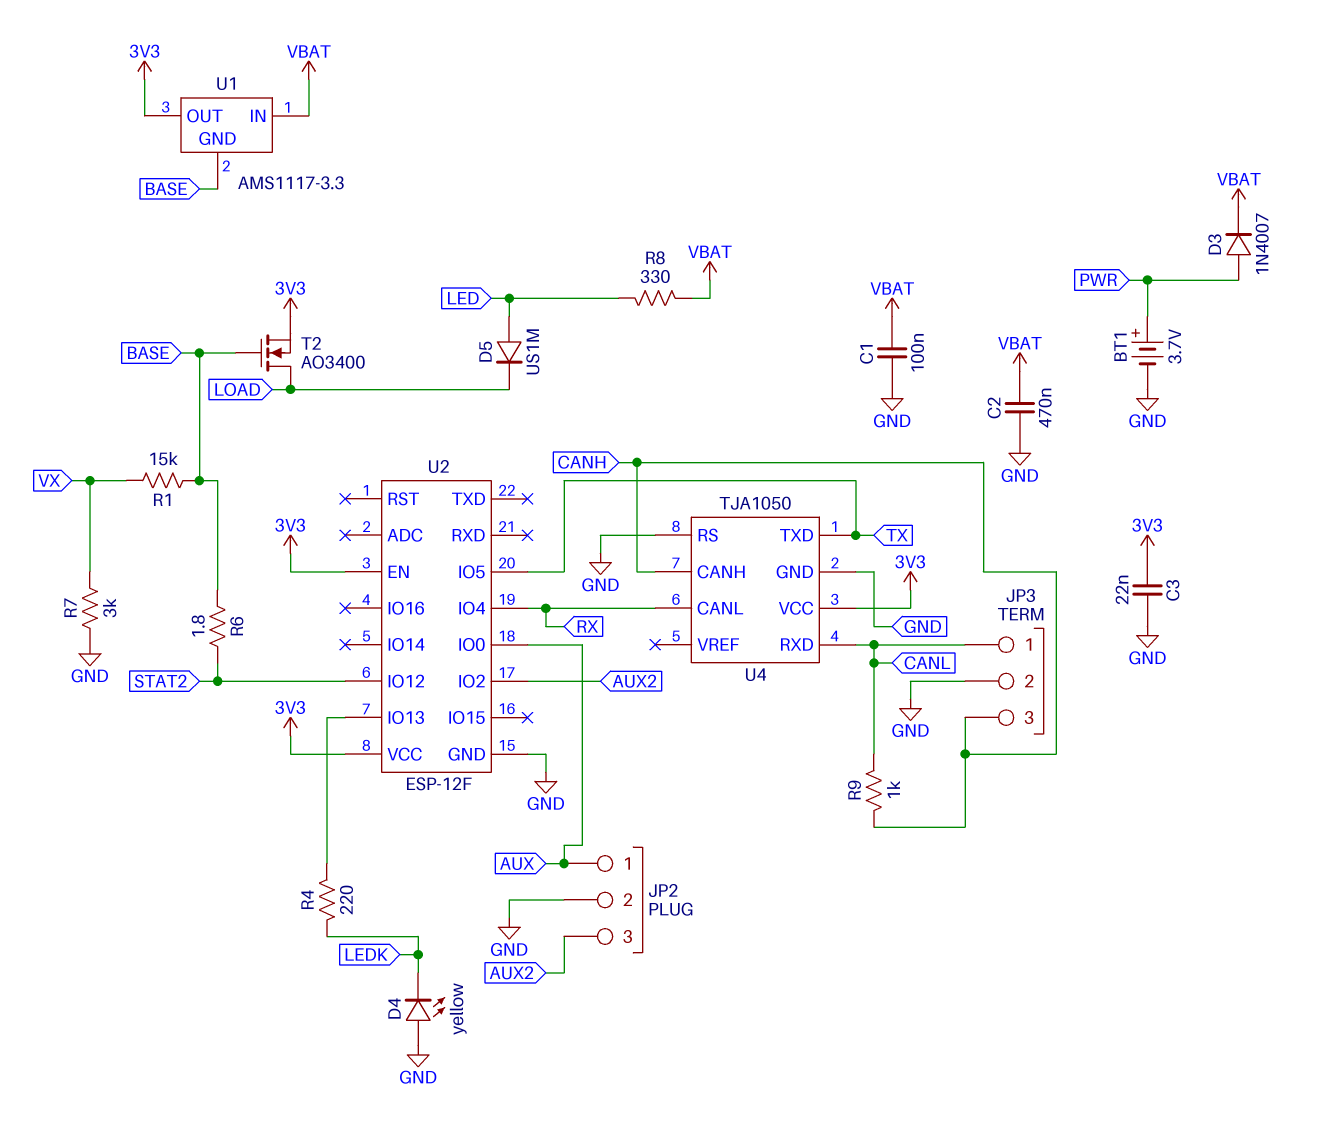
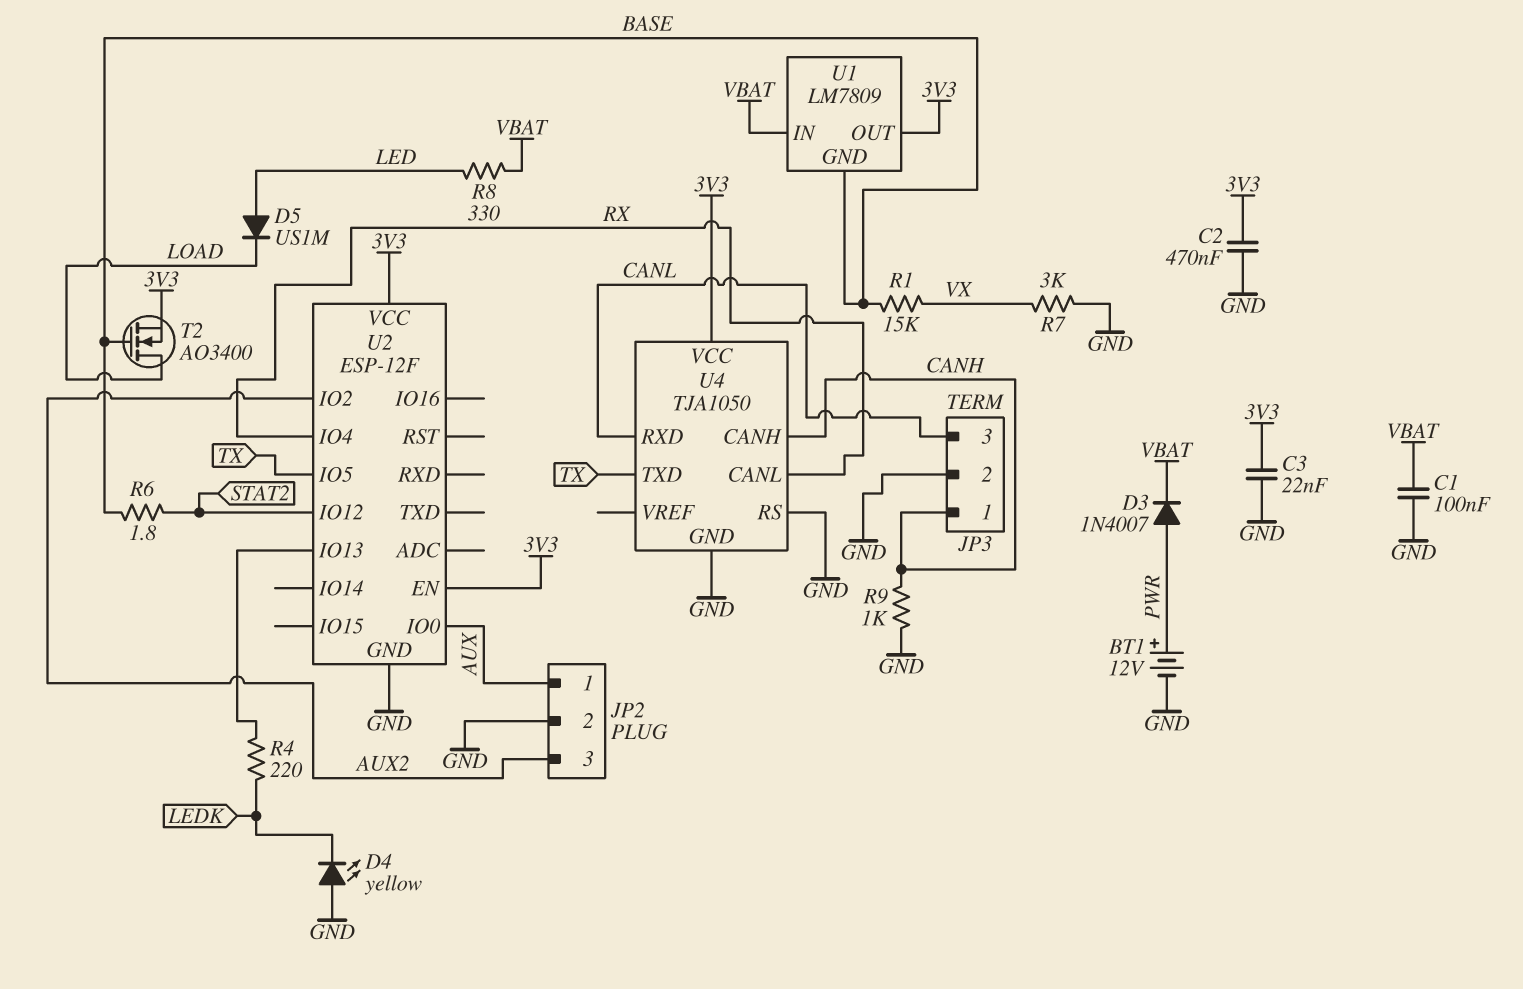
BT1: 3.7V (plus PWR, minus GND) -> 12V (plus PWR, minus GND)
C2: 470nF (GND, VBAT) -> 470nF (3V3, GND)
JP3 pin 1: CANL -> CANH
JP3 pin 3: CANH -> CANL
R9: 1k (CANH, CANL) -> 1k (CANH, GND)
U1: AMS1117-3.3 -> LM7809

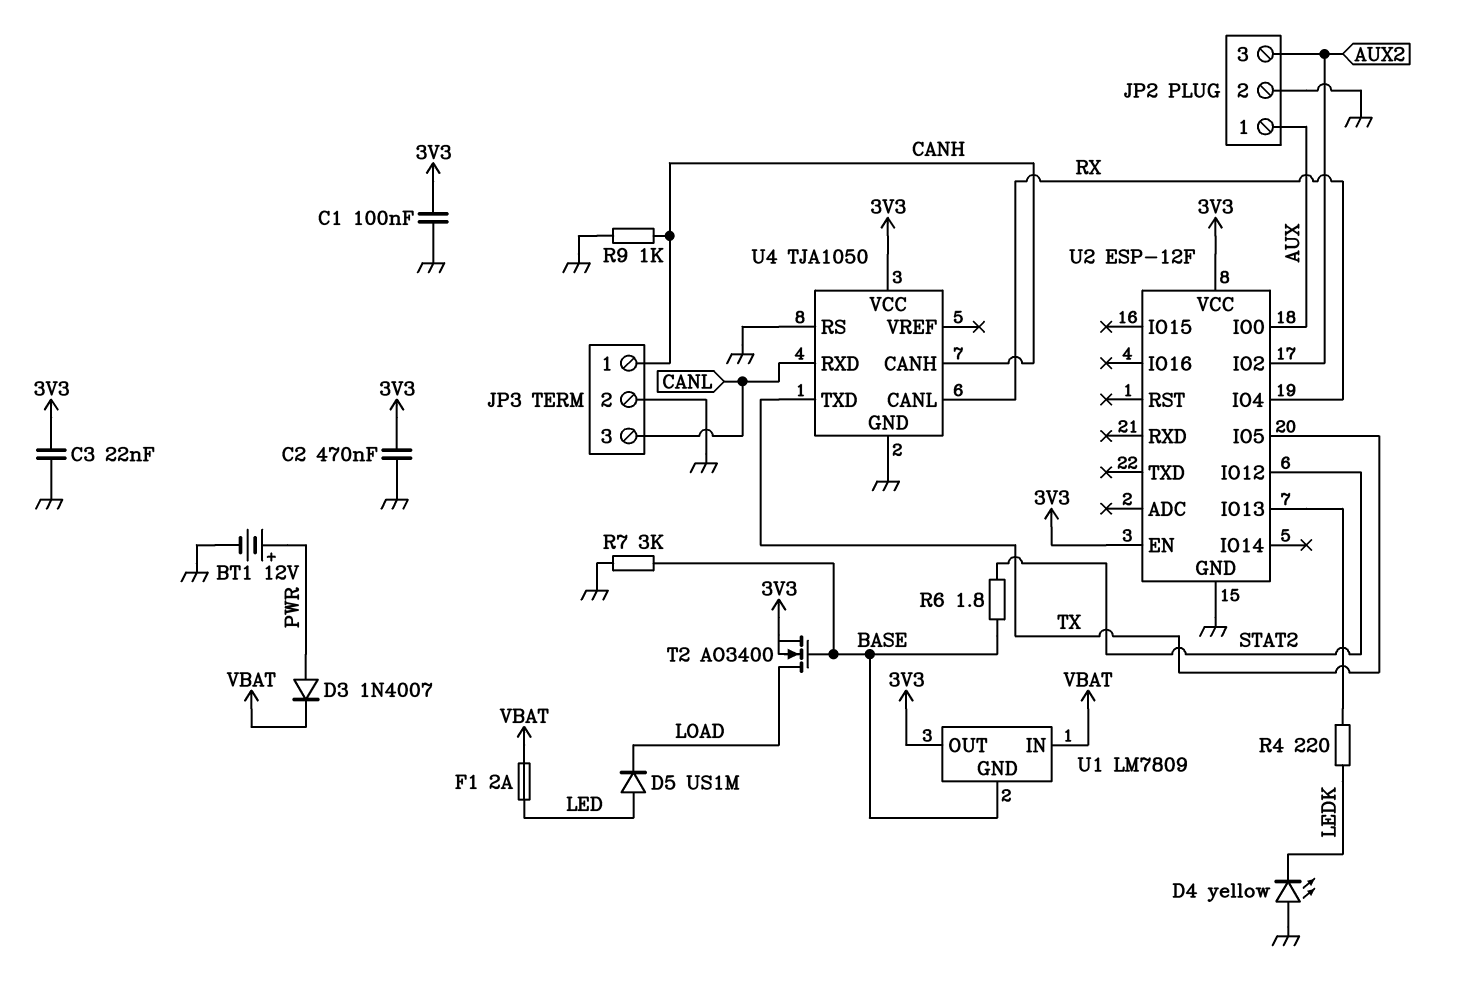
C1: 100nF (GND, VBAT) -> 100nF (3V3, GND)
F1: none -> 2A (LED, VBAT)
R1: 15k (BASE, VX) -> none
R7: 3k (GND, VX) -> 3k (BASE, GND)
R8: 330 (LED, VBAT) -> none

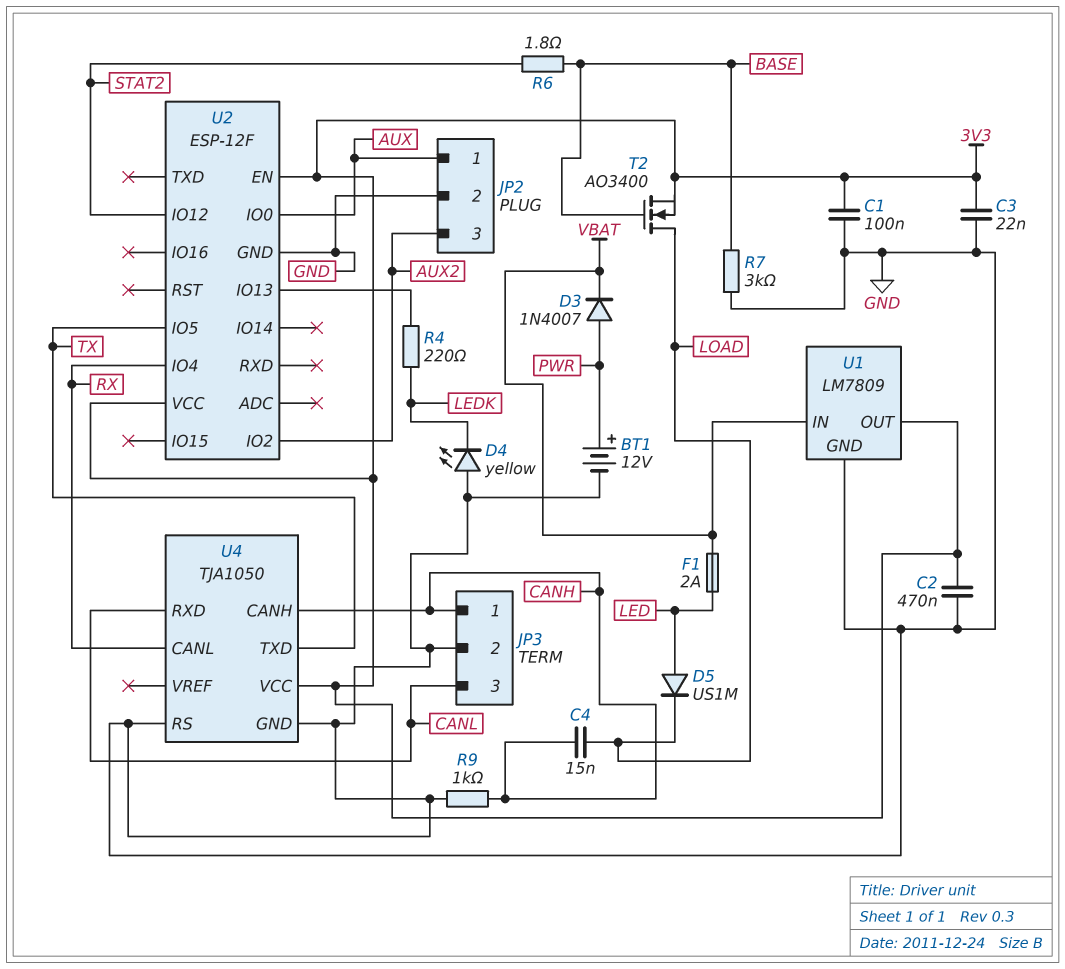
C4: none -> 15nF (CANH, LOAD)
U1 pin GND: BASE -> GND

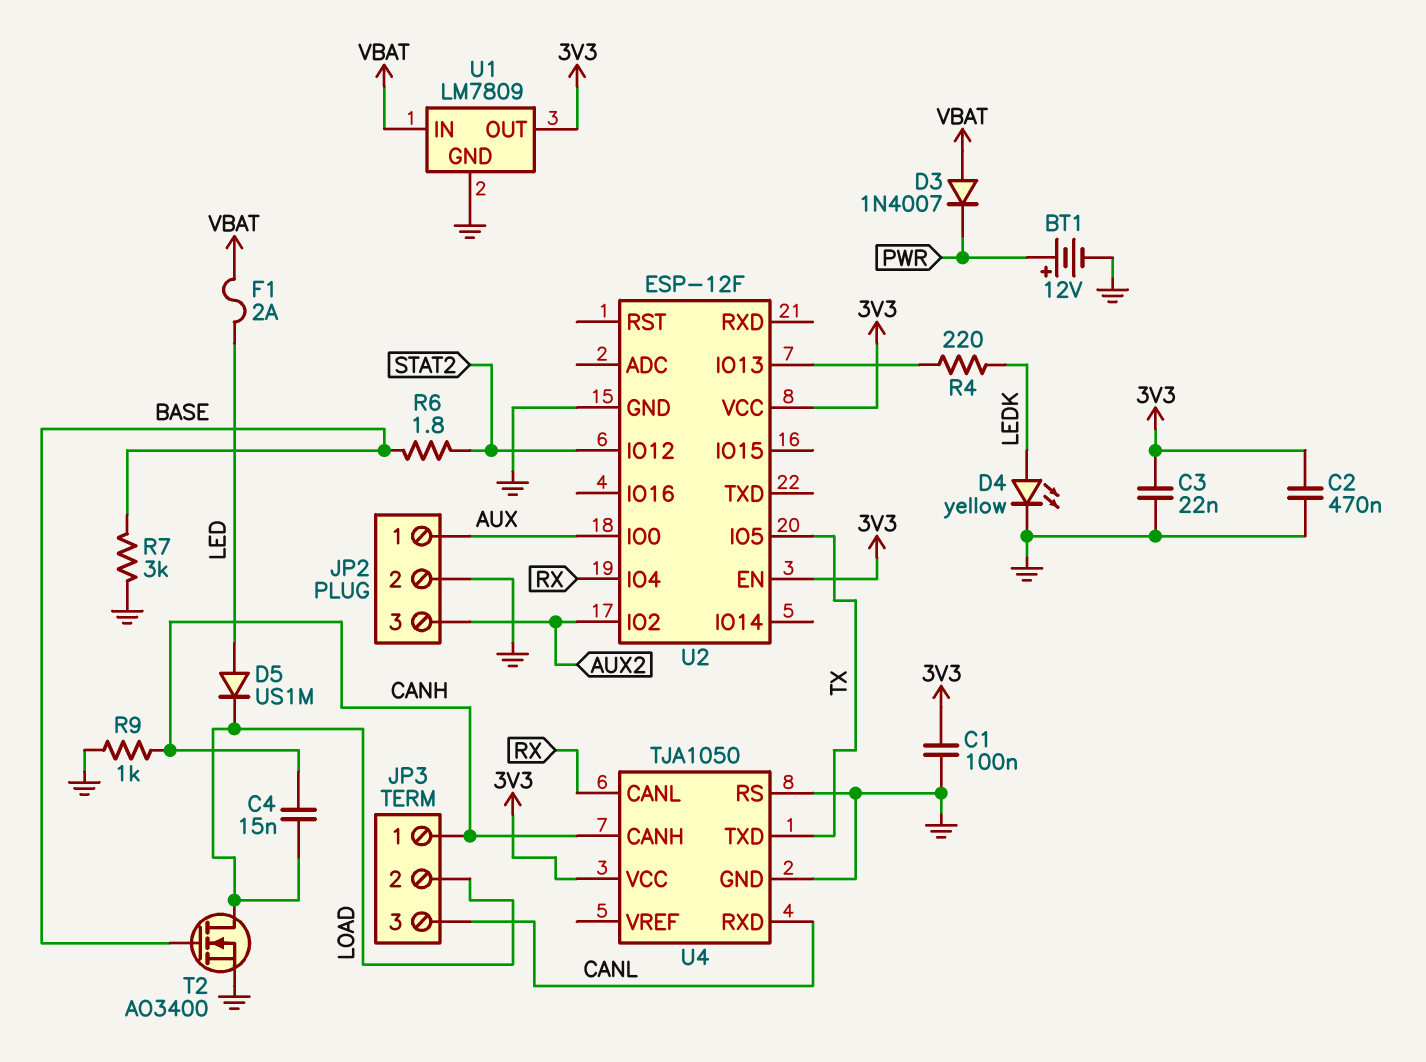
D3: diode 1N4007 (A PWR, K VBAT) -> diode 1N4007 (A VBAT, K PWR)
D4: LED yellow (A GND, K LEDK) -> LED yellow (A LEDK, K GND)
JP3 pin 2: GND -> LOAD
T2: NMOS AO3400 (G BASE, D LOAD, S 3V3) -> NMOS AO3400 (G BASE, D LOAD, S GND)

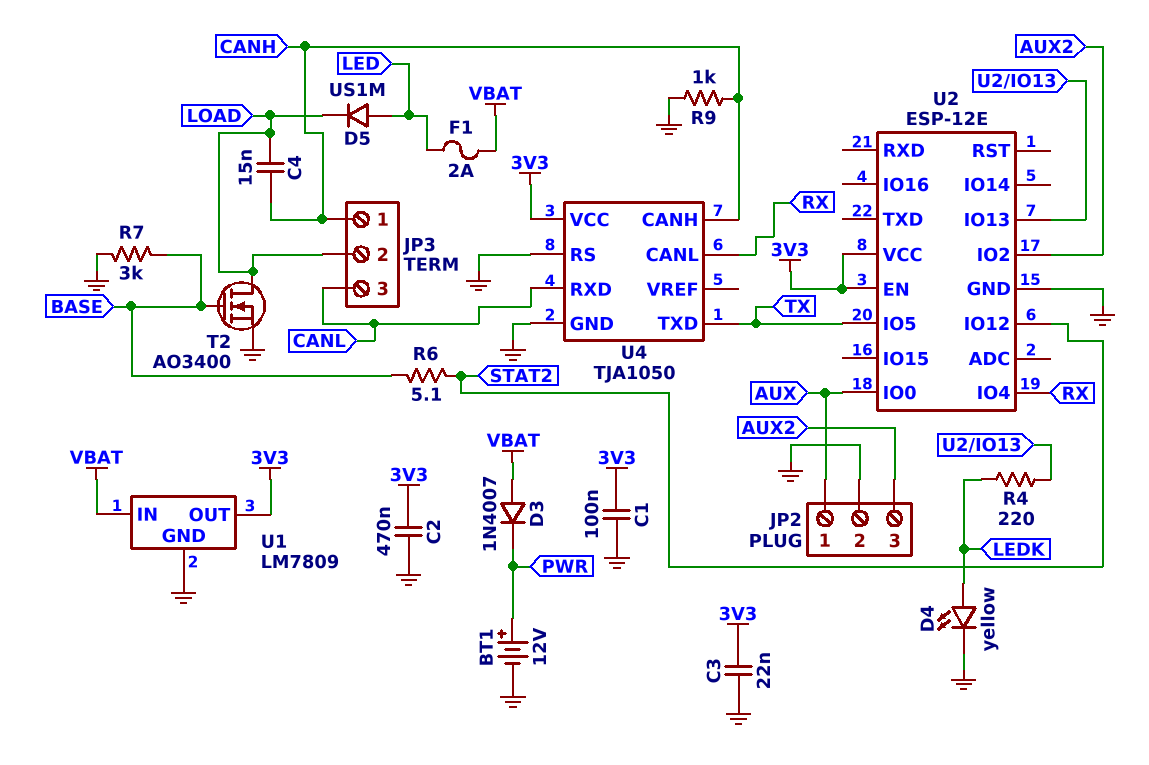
R6: 1.8 (BASE, STAT2) -> 5.1 (BASE, STAT2)
U2: ESP-12F -> ESP-12E

